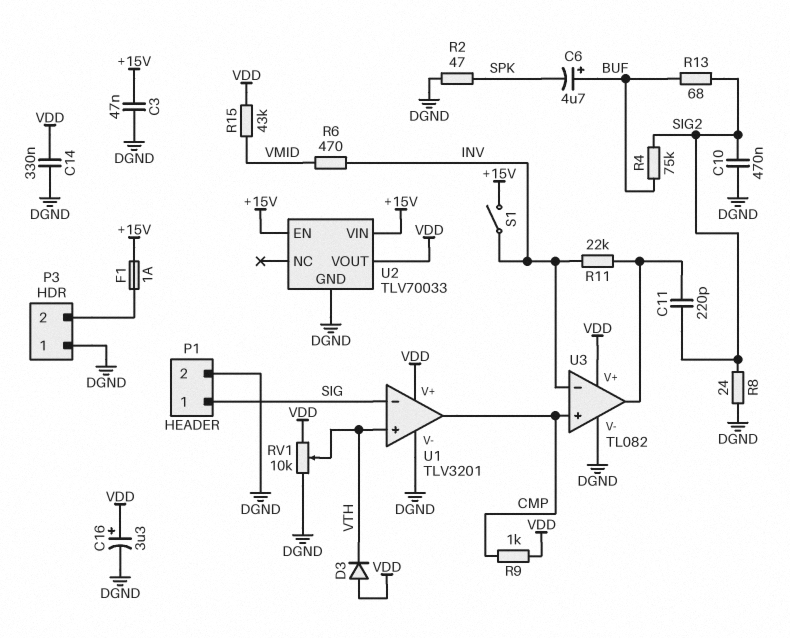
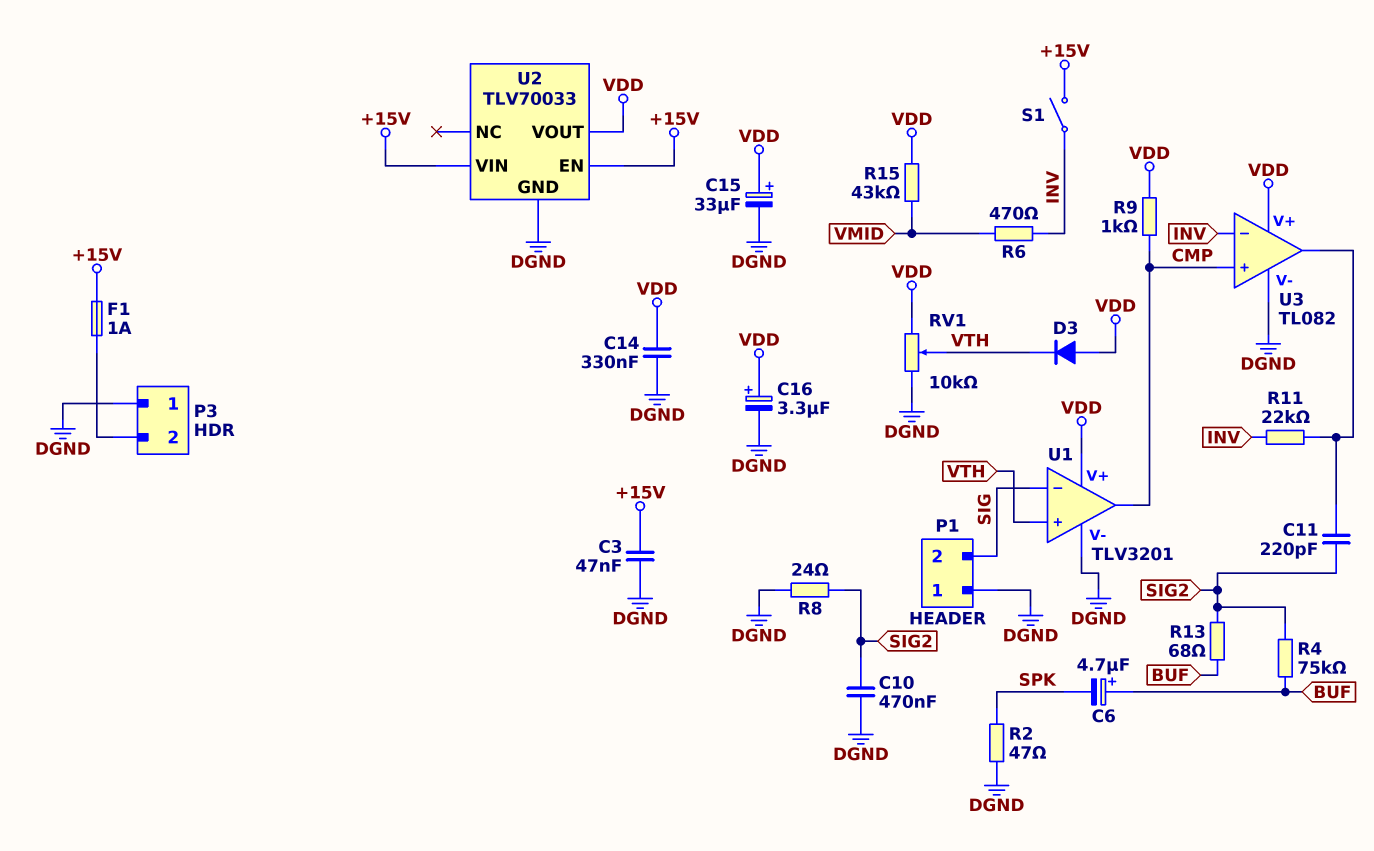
C15: none -> 33uF (plus VDD, minus DGND)
P1 pin 1: SIG -> DGND
P1 pin 2: DGND -> SIG

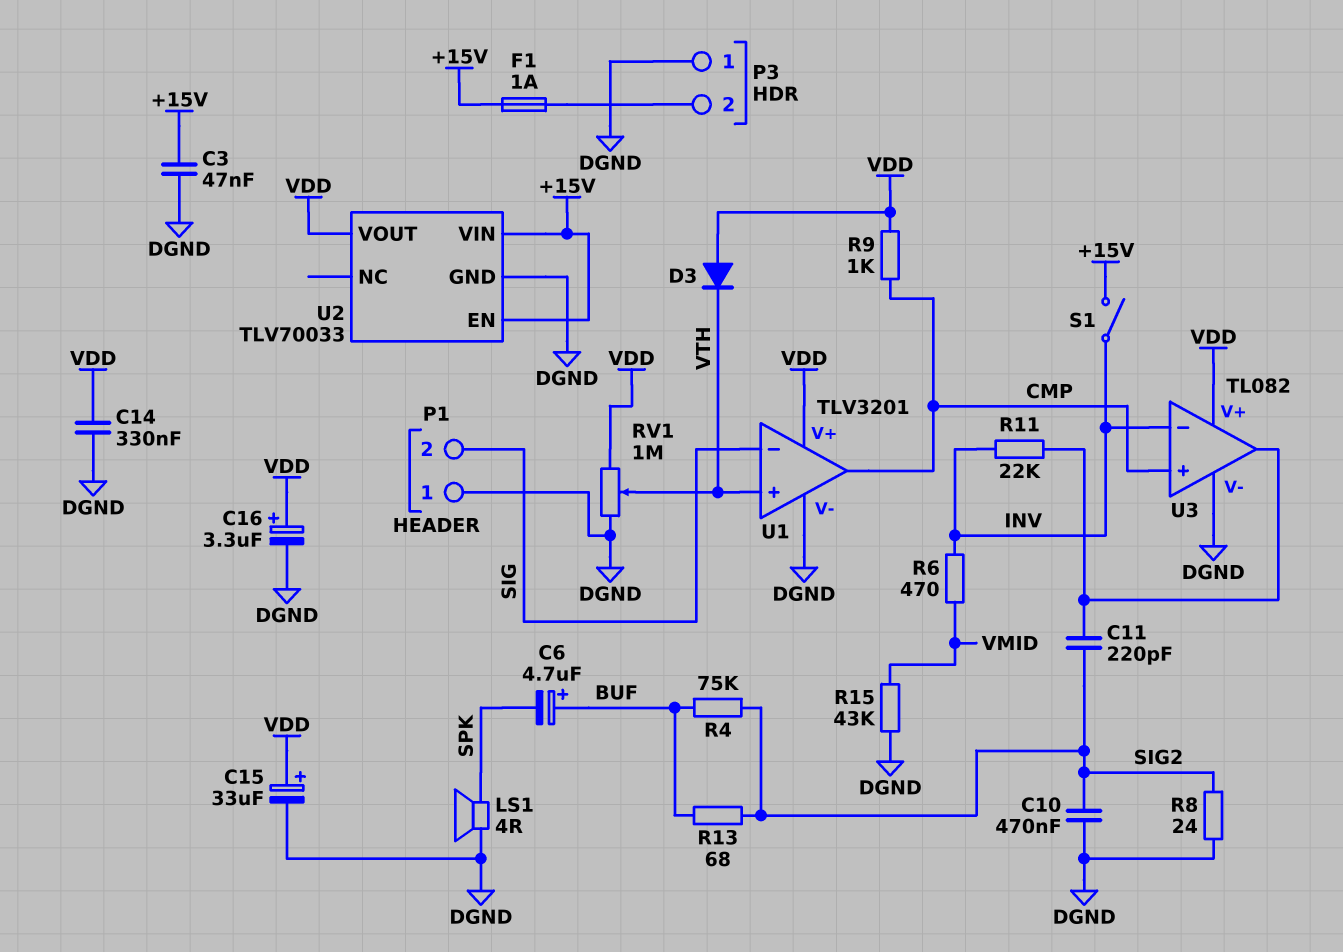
LS1: none -> speaker 4R (DGND, SPK)
R2: 47 (DGND, SPK) -> none
R15: 43k (VDD, VMID) -> 43k (DGND, VMID)
RV1: 10k (DGND, VDD, wiper VTH) -> 1M (DGND, VDD, wiper VTH)

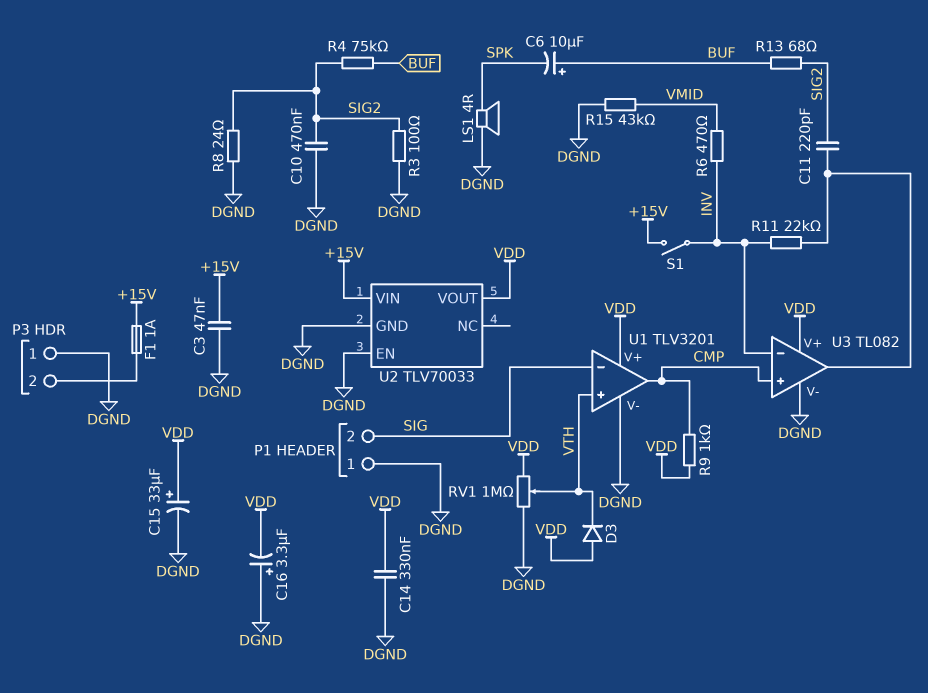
C6: 4.7uF (plus BUF, minus SPK) -> 10uF (plus BUF, minus SPK)
C16: 3.3uF (plus VDD, minus DGND) -> 3.3uF (plus DGND, minus VDD)
R3: none -> 100 (DGND, SIG2)
U2 pin EN: +15V -> DGND

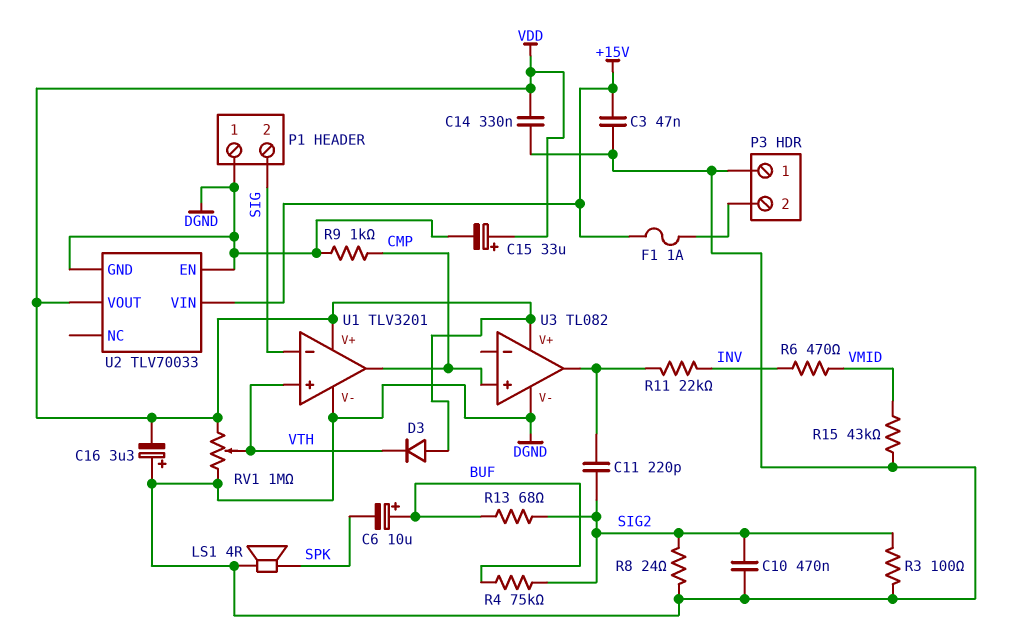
R9: 1k (CMP, VDD) -> 1k (CMP, DGND)
S1: switch (+15V, INV) -> none
U3 pin in-: INV -> none

